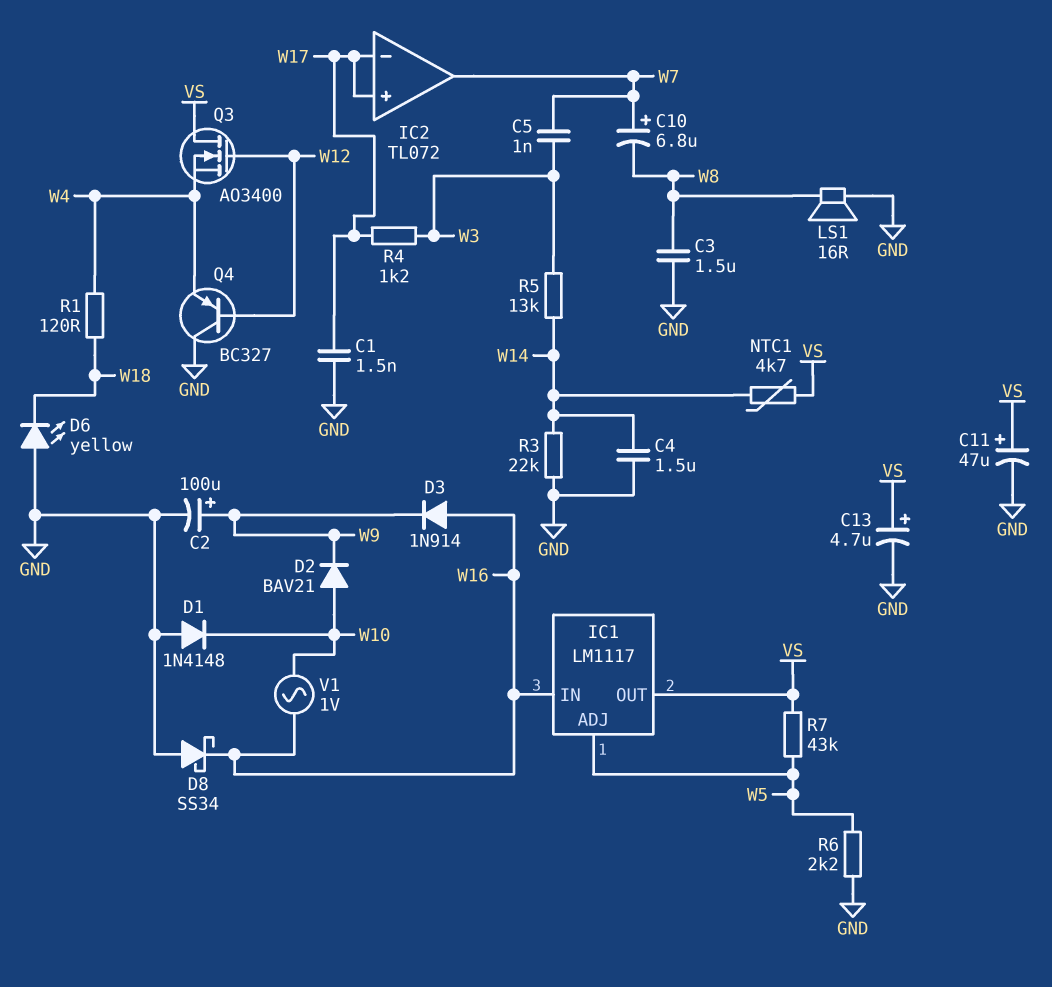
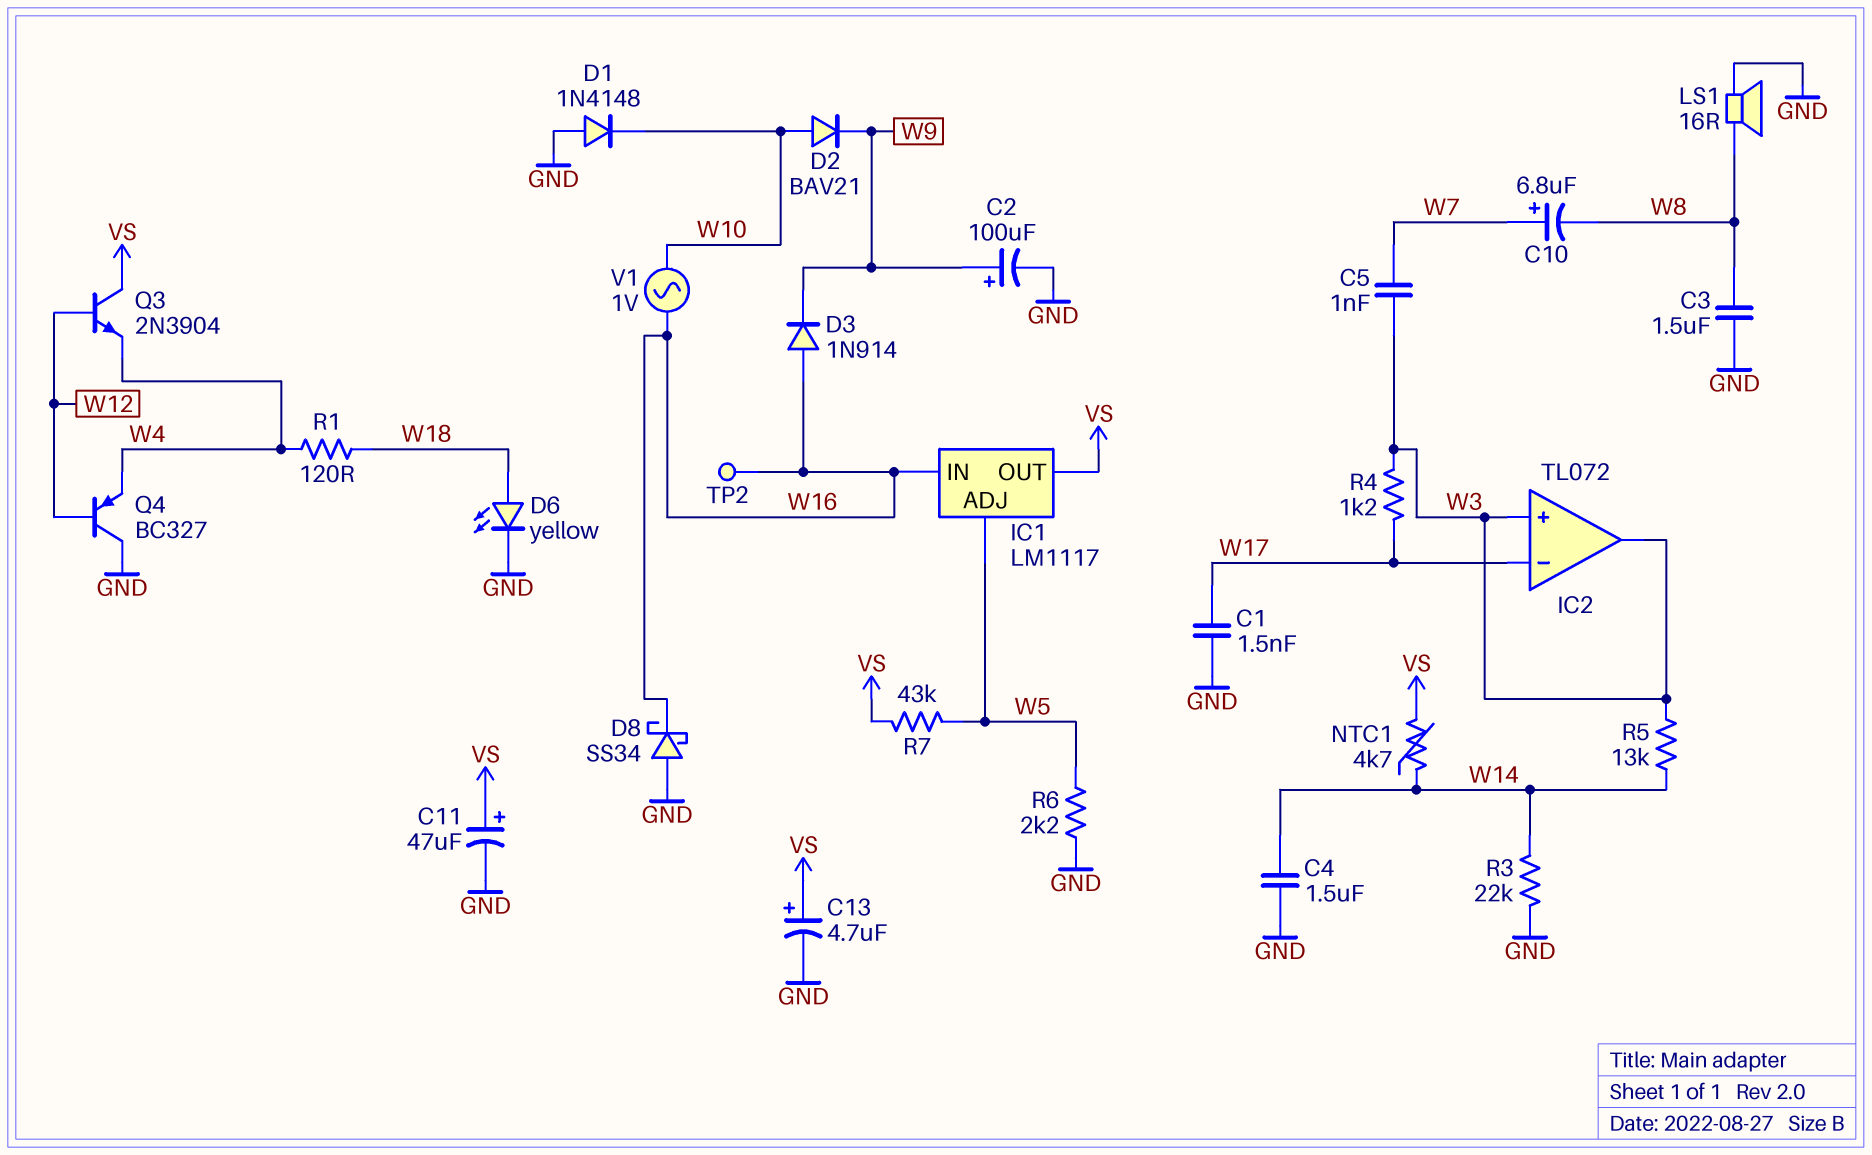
D6: LED yellow (A GND, K W18) -> LED yellow (A W18, K GND)
IC2 pin in+: W17 -> W3
IC2 pin out: W7 -> W3
Q3: NMOS AO3400 (G W12, D VS, S W4) -> NPN 2N3904 (B W12, C VS, E W4)
TP2: none -> test point (W16)

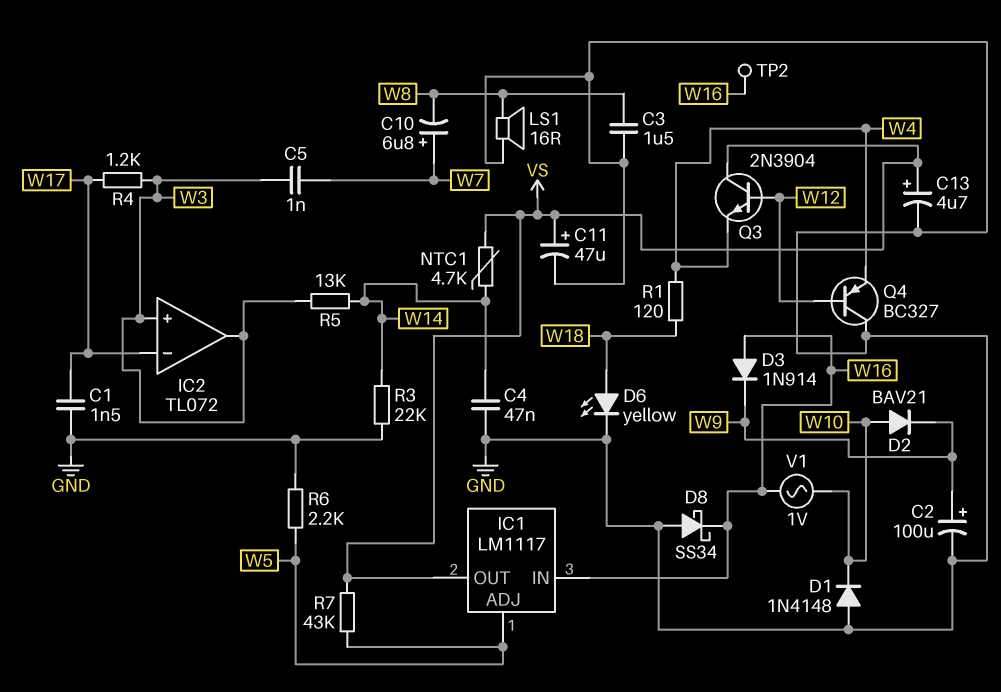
C4: 1.5uF (GND, W14) -> 47nF (GND, W14)

